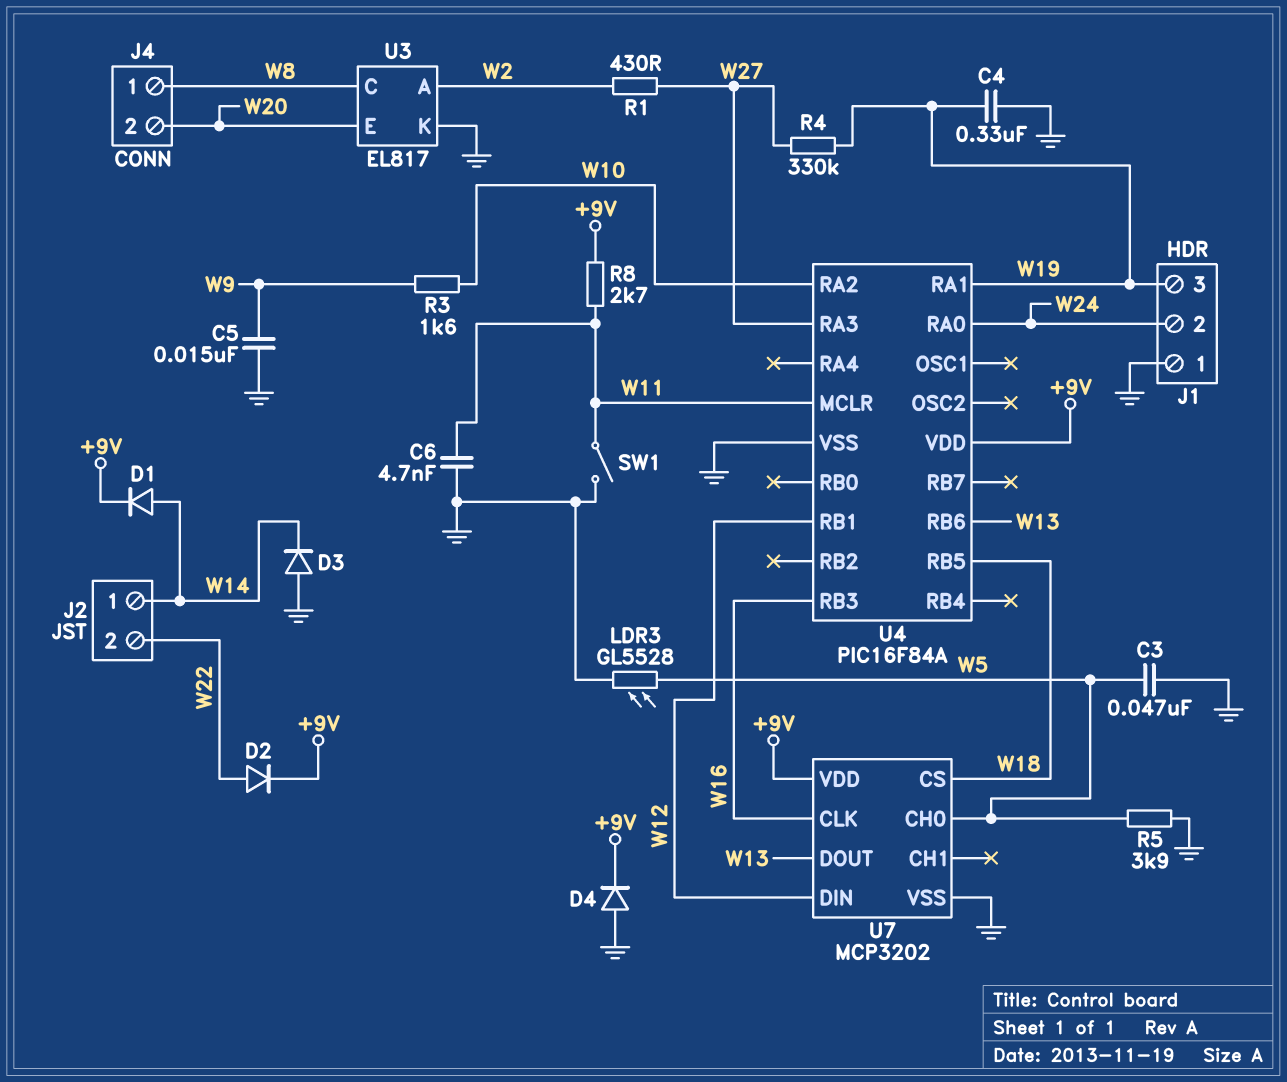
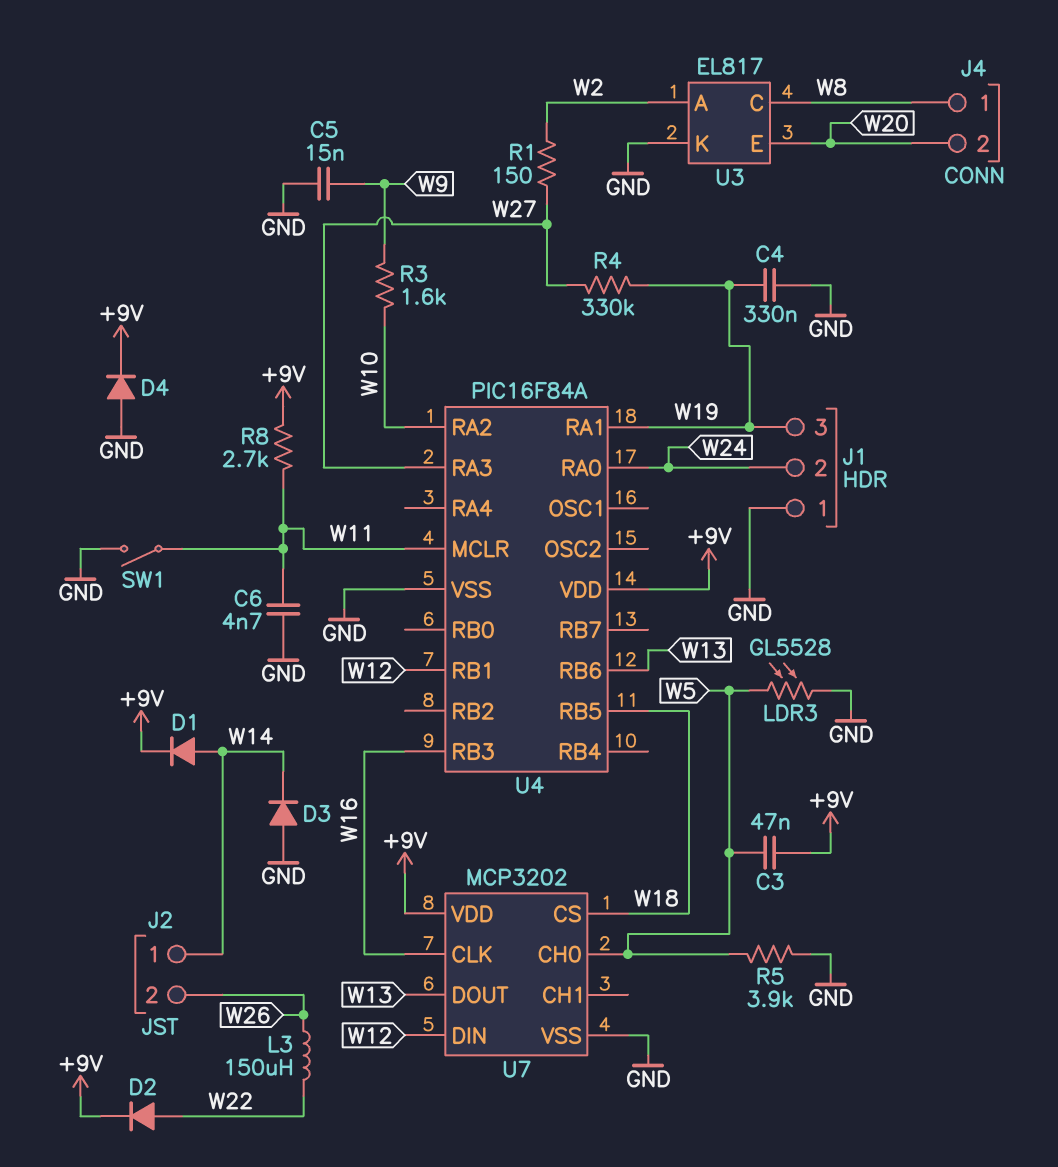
C3: 47nF (GND, W5) -> 47nF (+9V, W5)
J2 pin 2: W22 -> W26
L3: none -> 150uH (W22, W26)
R1: 430 (W2, W27) -> 150 (W2, W27)

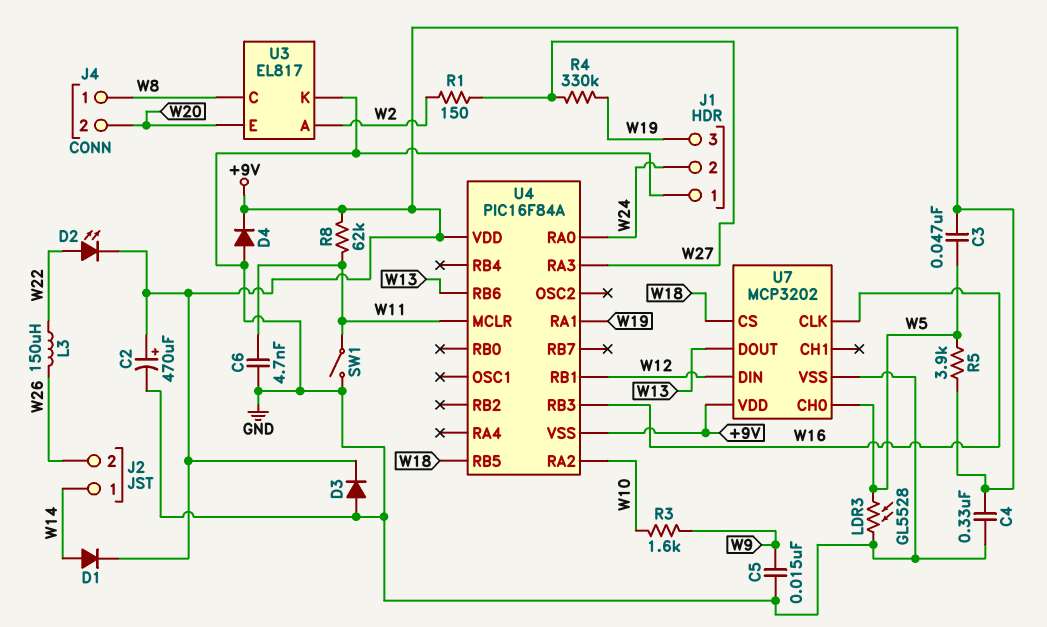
C2: none -> 470uF (plus +9V, minus GND)
C4: 330nF (GND, W19) -> 330nF (+9V, GND)
D2: diode (A W22, K +9V) -> LED (A W22, K +9V)
D3: diode (A GND, K W14) -> diode (A GND, K +9V)
R5: 3.9k (GND, W5) -> 3.9k (+9V, W5)
R8: 2.7k (+9V, W11) -> 62k (+9V, W11)
U4 pin VSS: GND -> +9V

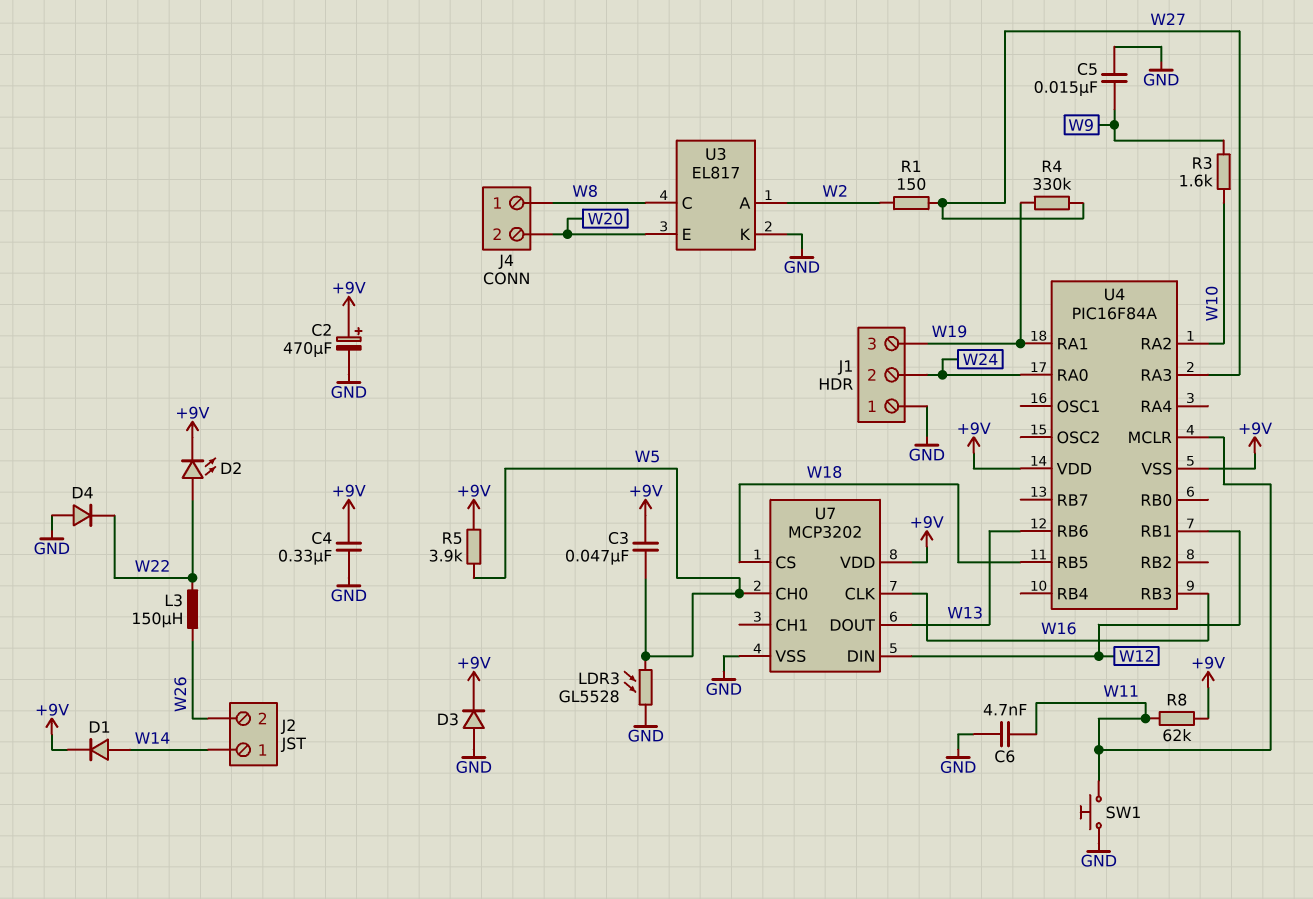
D4: diode (A GND, K +9V) -> diode (A GND, K W22)
SW1: switch (GND, W11) -> button (GND, W11)

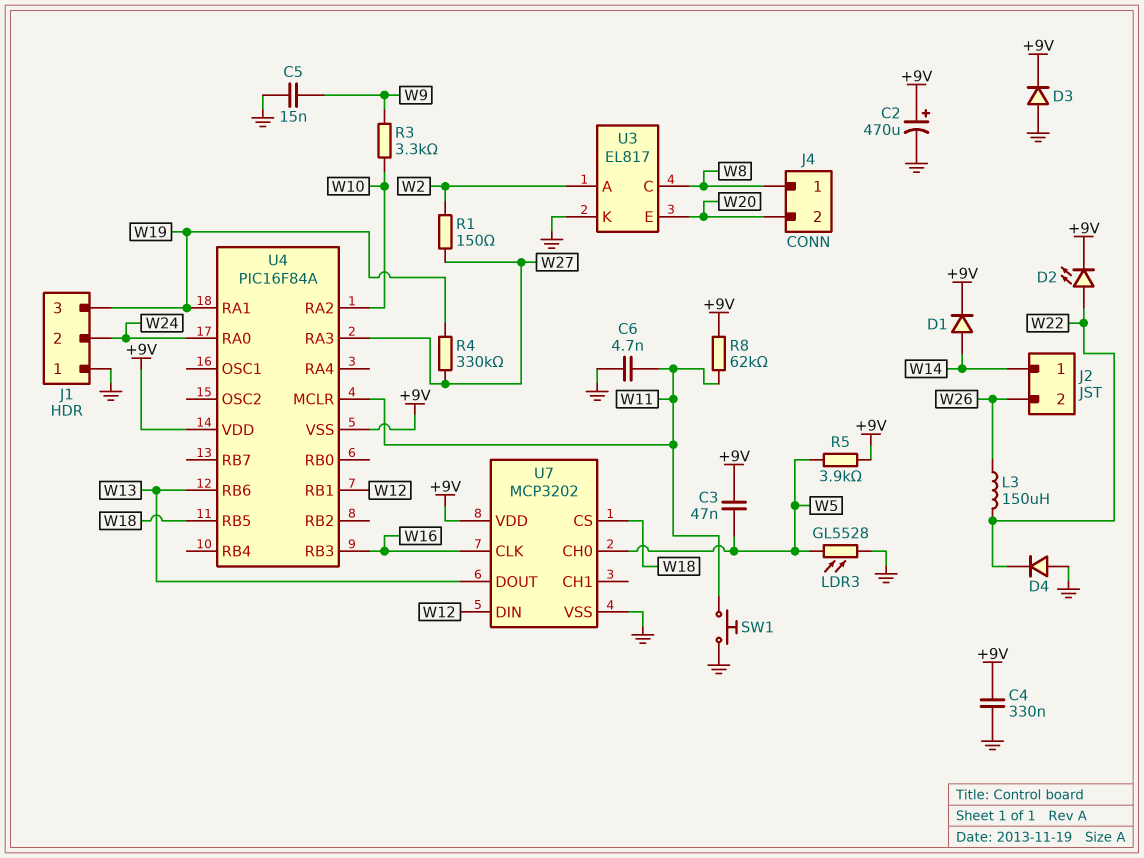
R3: 1.6k (W9, W10) -> 3.3k (W9, W10)

